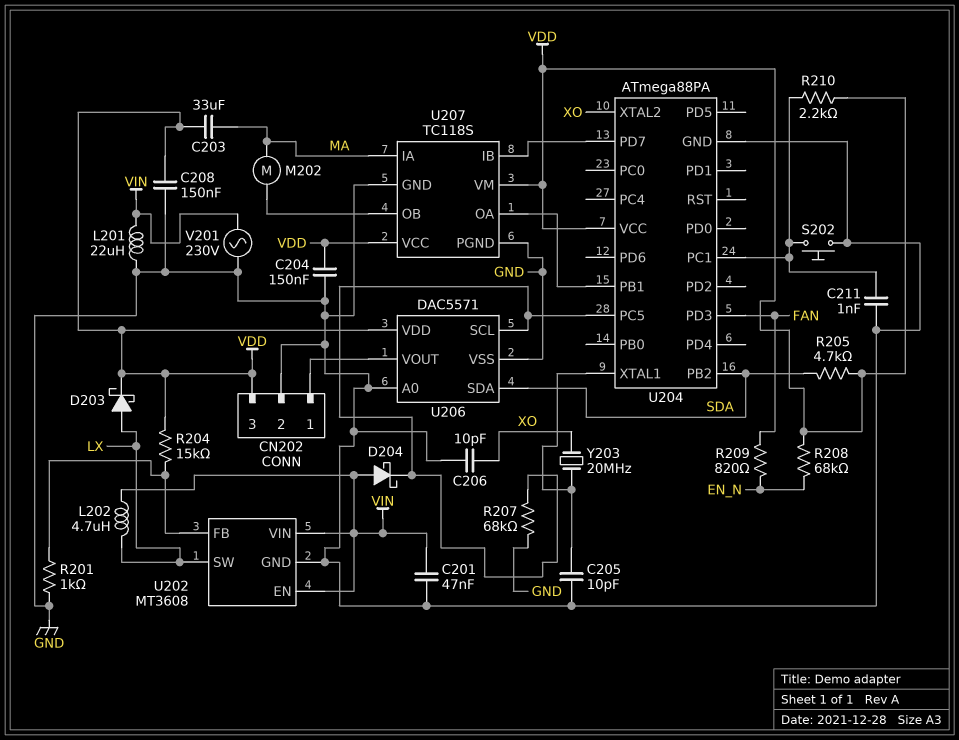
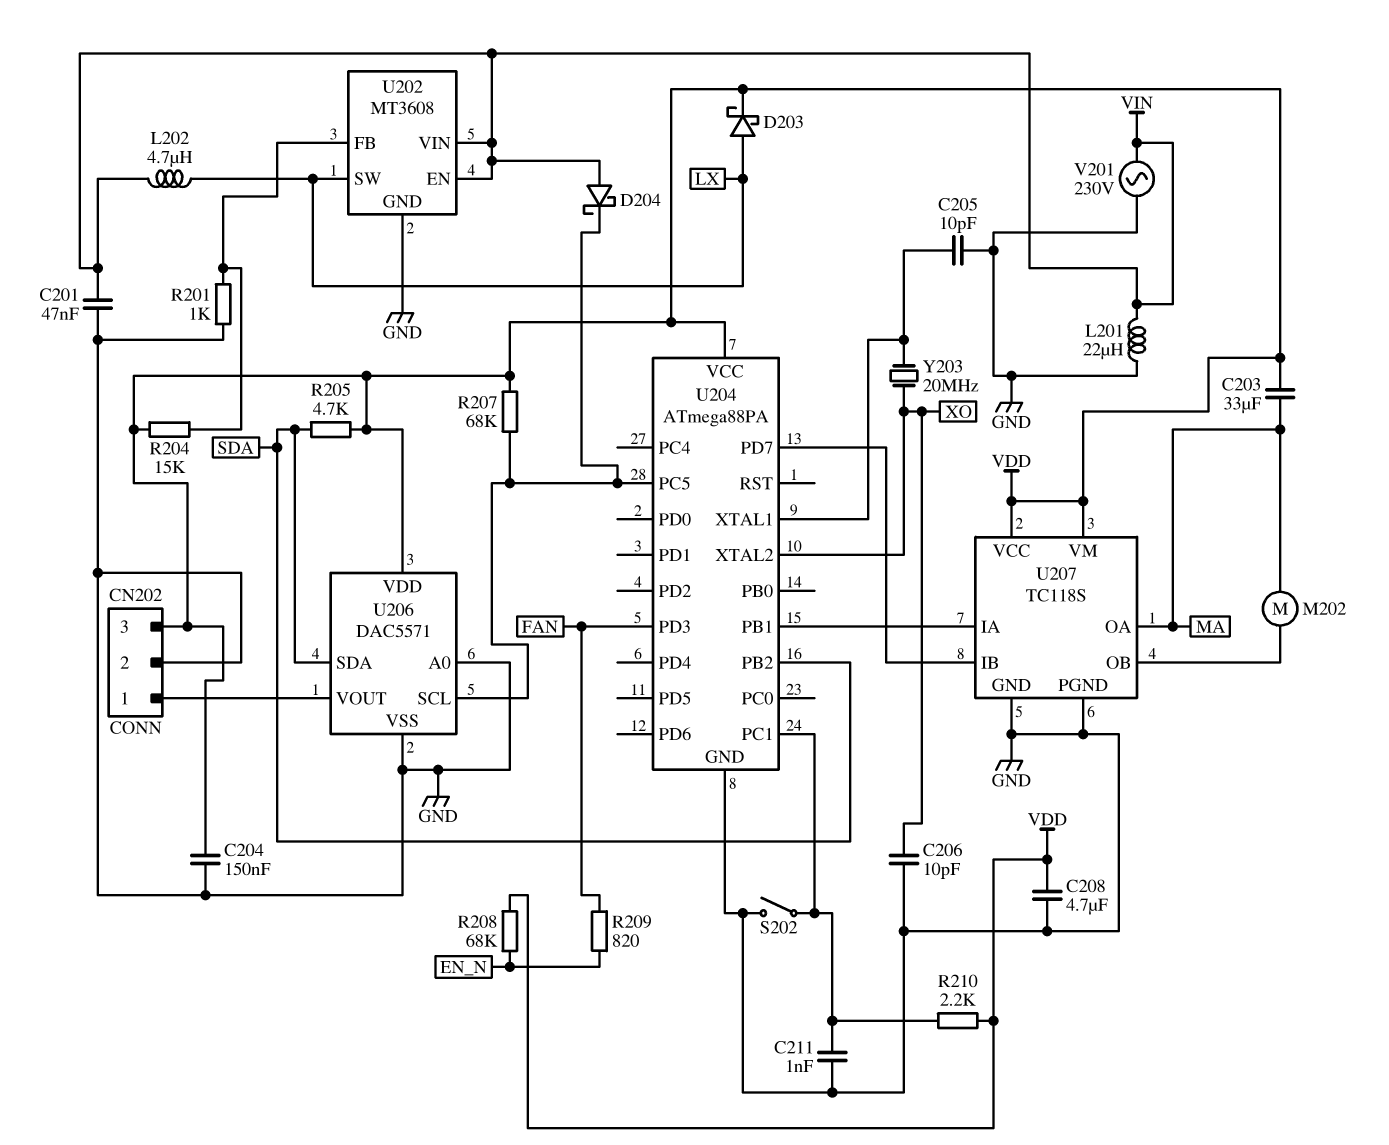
C208: 150nF (GND, VDD) -> 4.7uF (GND, VDD)
R207: 68k (GND, U204/PC5) -> 68k (U204/PC5, VDD)
S202: button (GND, U204/PC1) -> switch (GND, U204/PC1)
U207 pin IA: MA -> U204/PB1
U207 pin OA: U204/PB1 -> MA

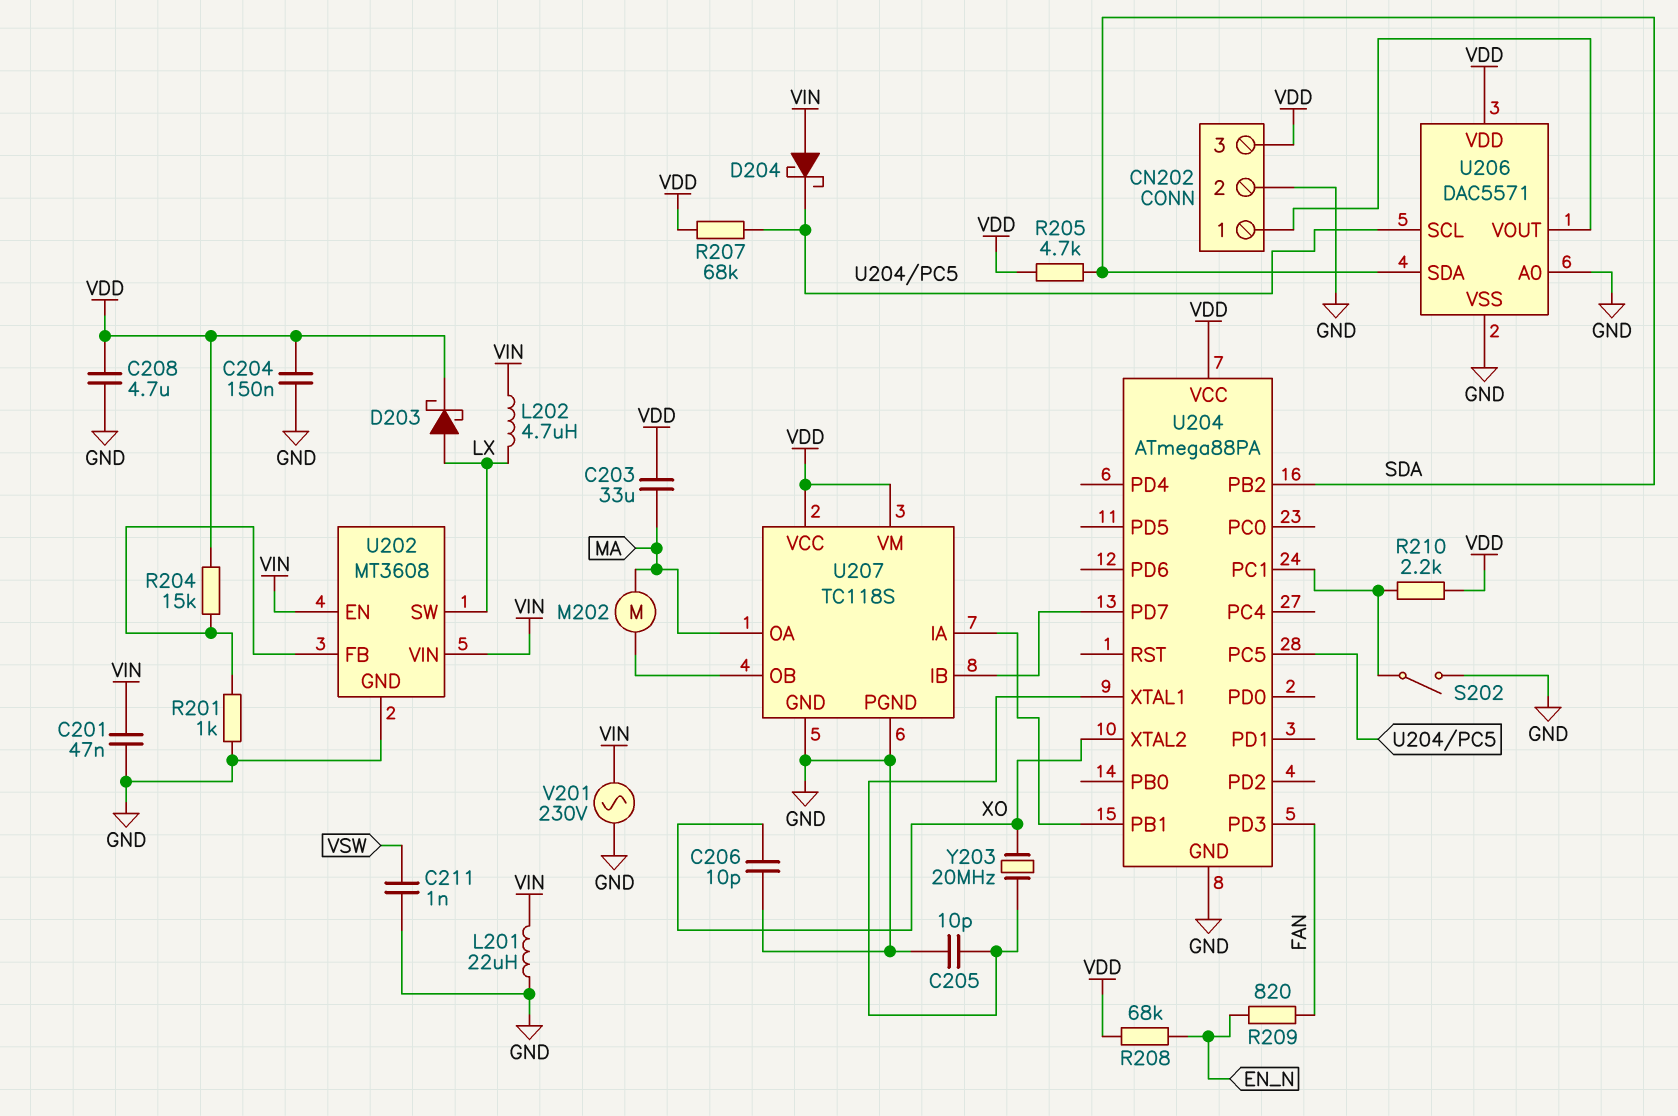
C211: 1nF (GND, U204/PC1) -> 1nF (GND, VSW)

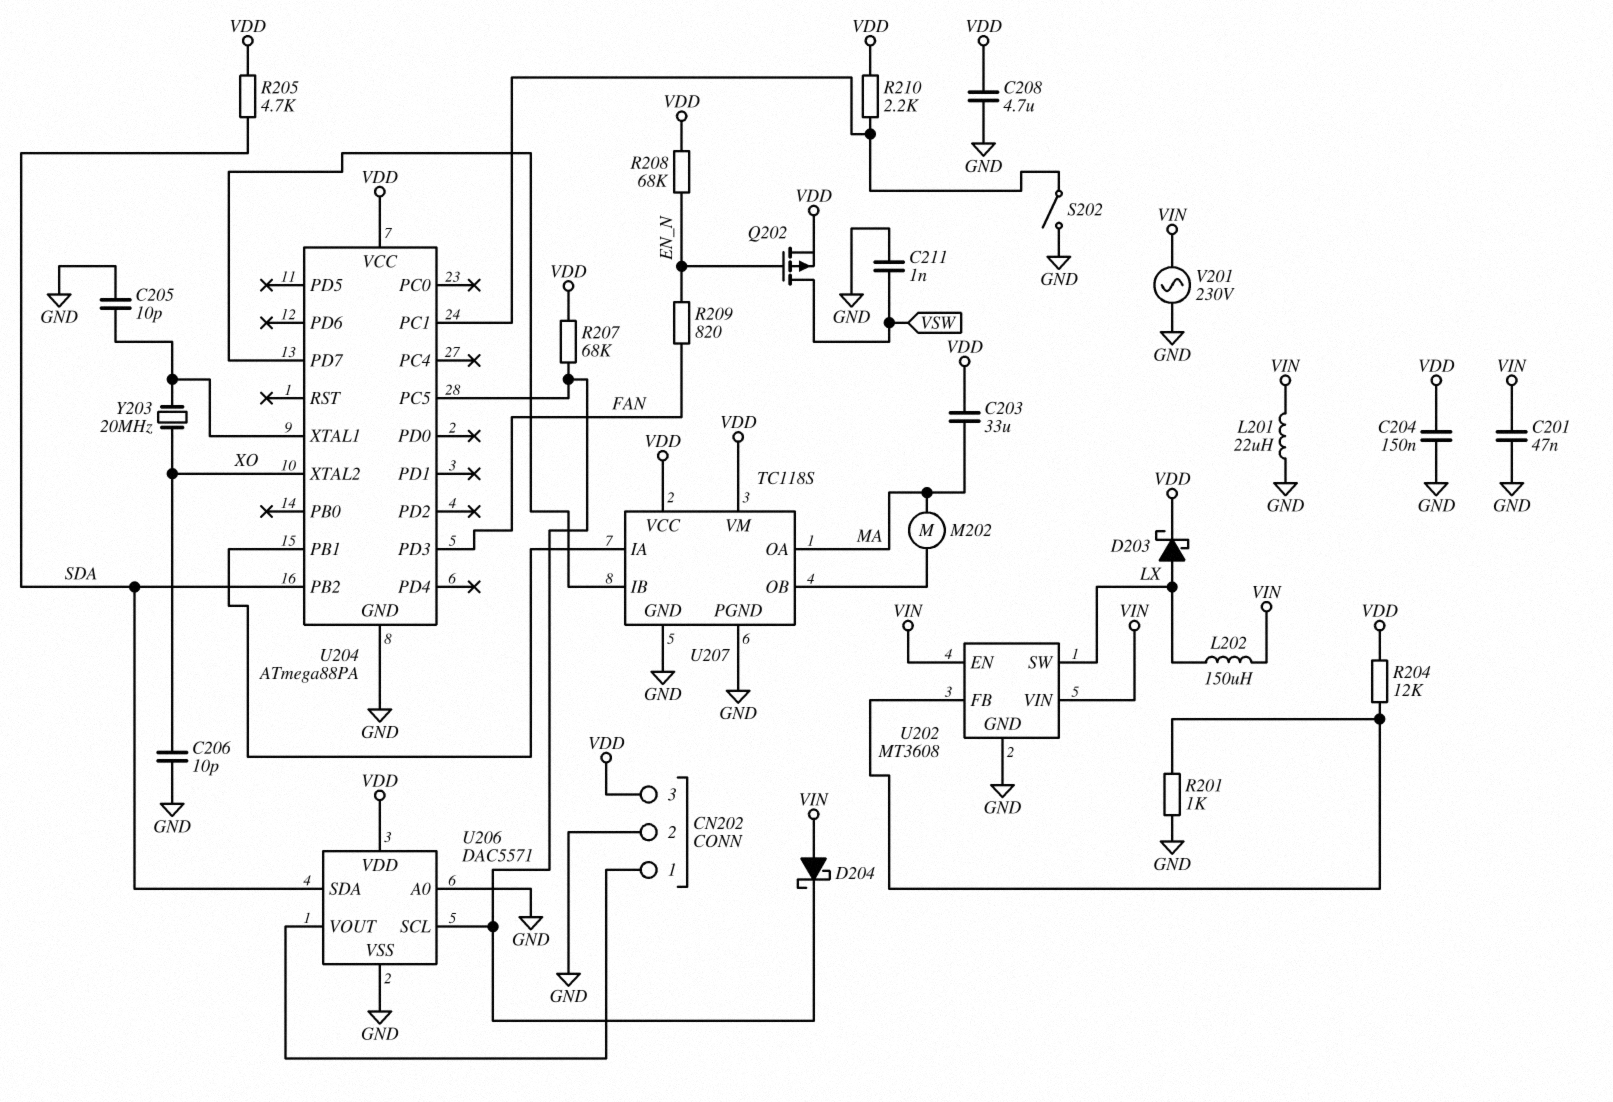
L202: 4.7uH (LX, VIN) -> 150uH (LX, VIN)
Q202: none -> PMOS (G EN_N, D VSW, S VDD)
R204: 15k (U202/FB, VDD) -> 12k (U202/FB, VDD)

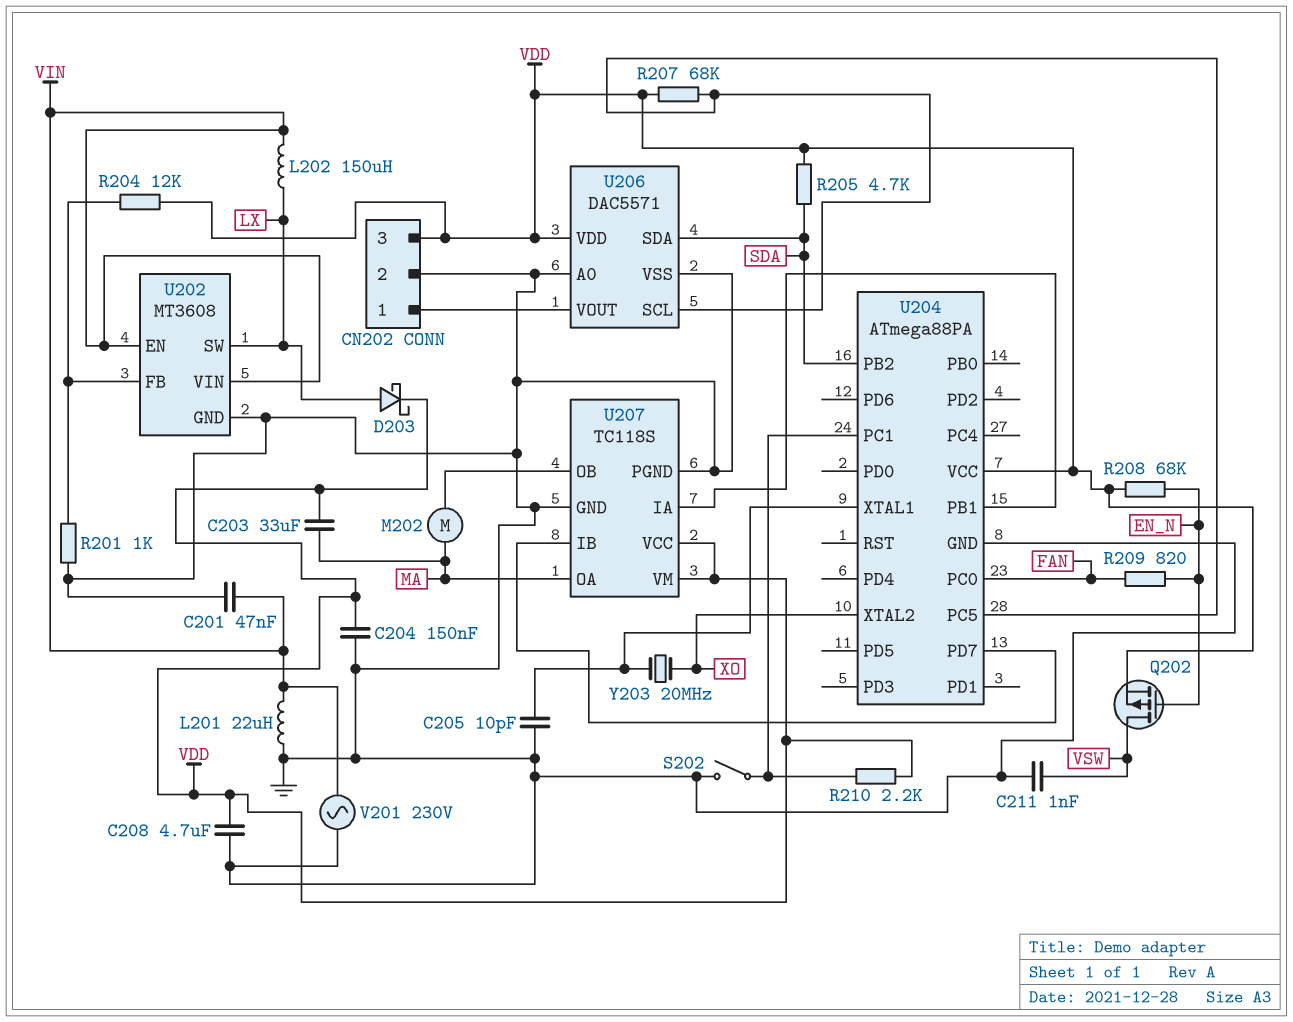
C206: 10pF (GND, XO) -> none
D204: schottky (A VIN, K U204/PC5) -> none
U204 pin PC0: none -> FAN
U204 pin PD3: FAN -> none

